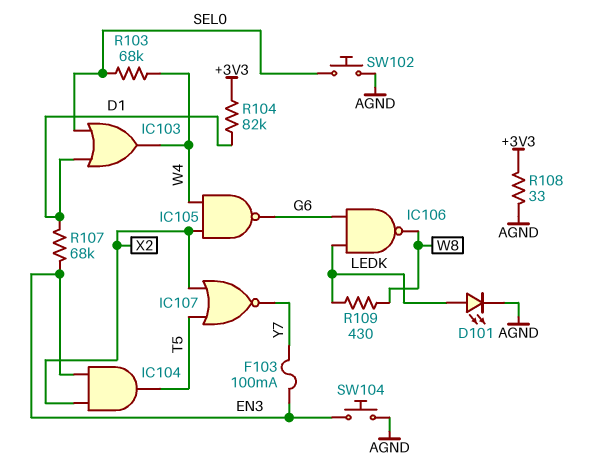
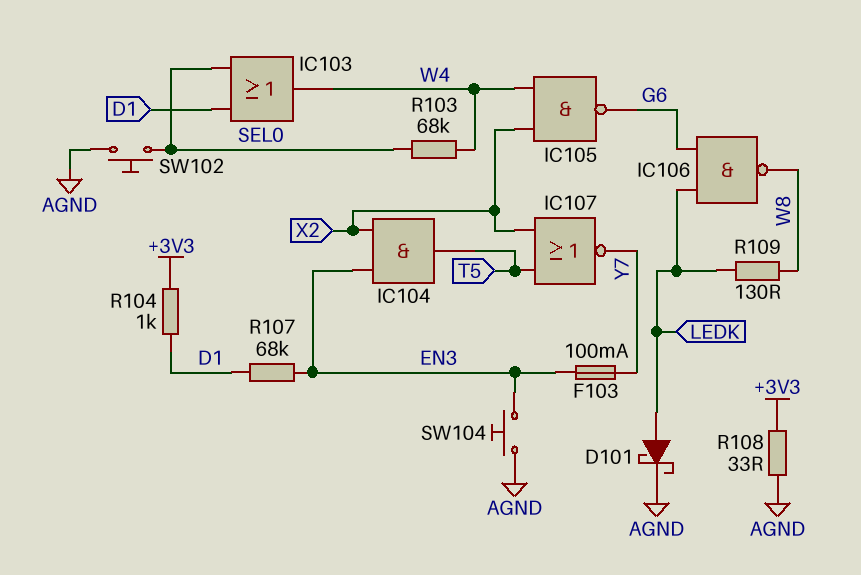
D101: LED (A LEDK, K AGND) -> schottky (A LEDK, K AGND)
R104: 82k (+3V3, D1) -> 1k (+3V3, D1)
R109: 430 (LEDK, W8) -> 130 (LEDK, W8)

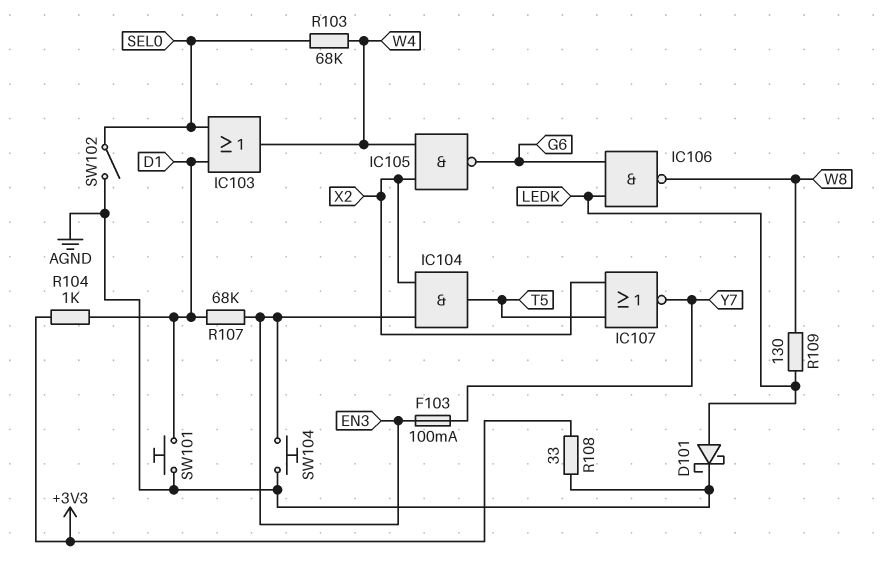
SW101: none -> button (AGND, D1)
SW102: button (AGND, SEL0) -> switch (AGND, SEL0)

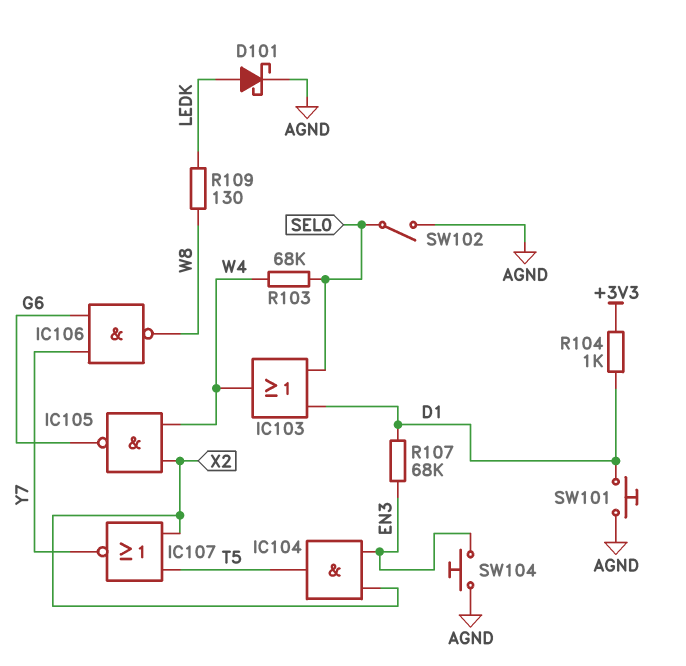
F103: 100mA (EN3, Y7) -> none
IC106: NAND (in G6, in LEDK, out W8) -> NAND (in G6, in Y7, out W8)
R108: 33 (+3V3, AGND) -> none

